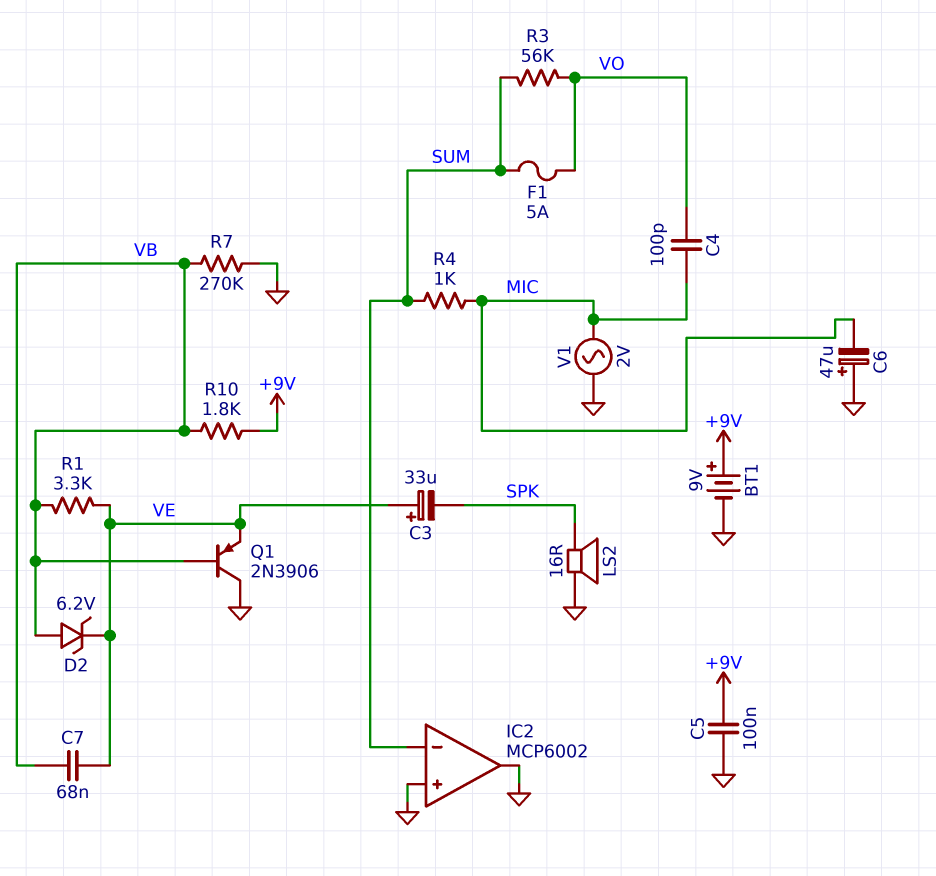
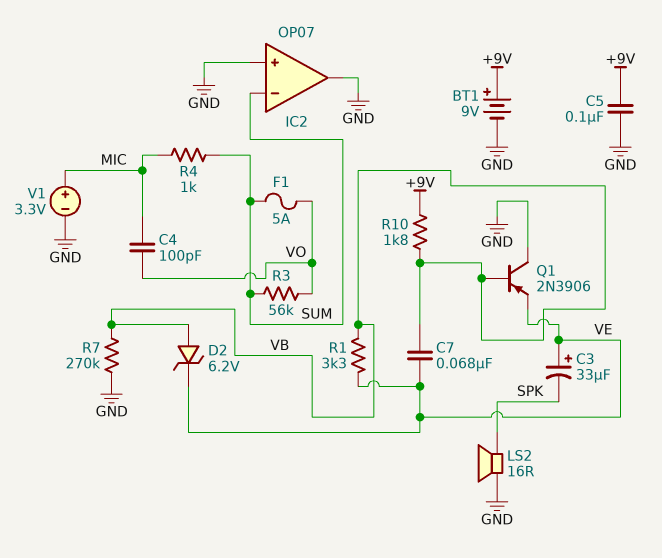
C6: 47uF (plus GND, minus MIC) -> none
IC2: MCP6002 -> OP07
V1: AC 2V (GND, MIC) -> 3.3V (plus MIC, minus GND)

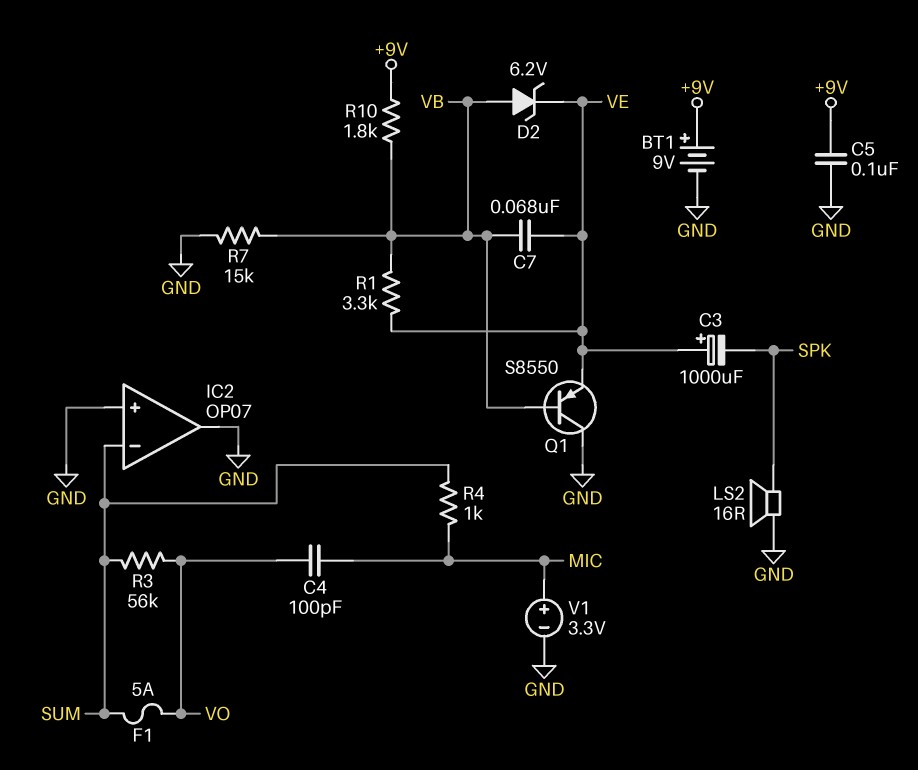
C3: 33uF (plus VE, minus SPK) -> 1000uF (plus VE, minus SPK)
Q1: PNP 2N3906 (B VB, C GND, E VE) -> PNP S8550 (B VB, C GND, E VE)
R7: 270k (GND, VB) -> 15k (GND, VB)

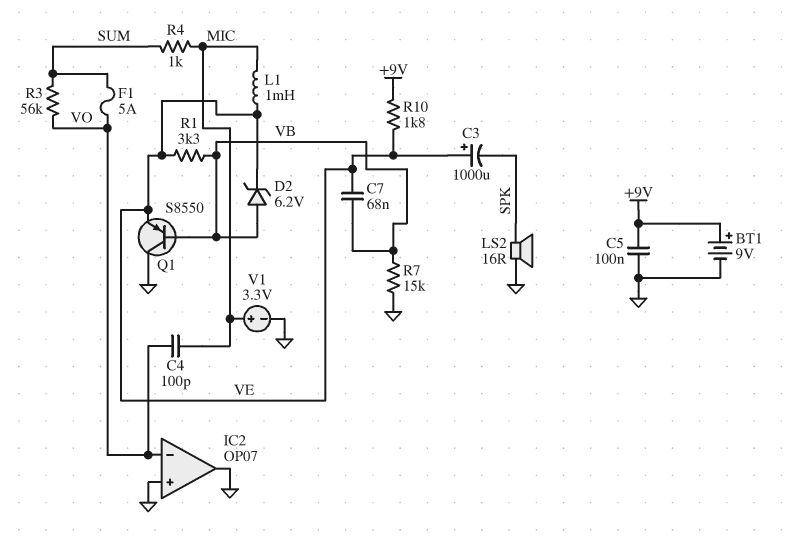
IC2 pin in-: SUM -> VO
L1: none -> 1mH (MIC, VE)
R10: 1.8k (+9V, VB) -> 1.8k (+9V, VE)

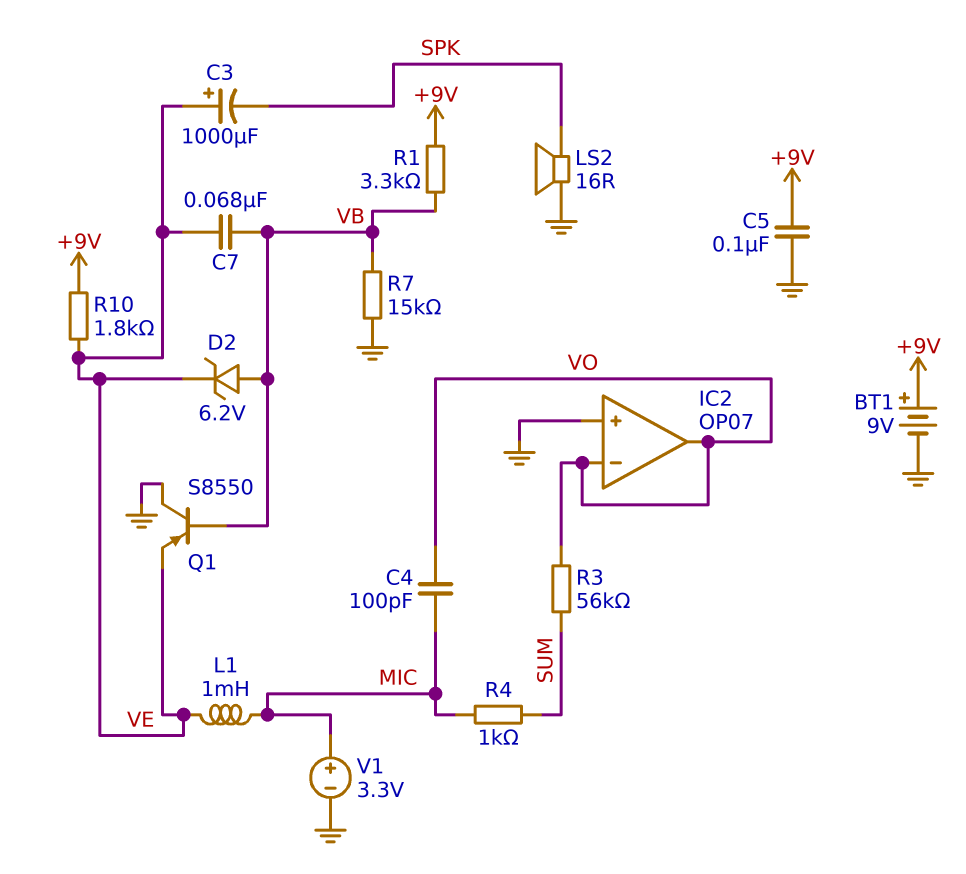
F1: 5A (SUM, VO) -> none
IC2 pin out: GND -> VO
R1: 3.3k (VB, VE) -> 3.3k (+9V, VB)

